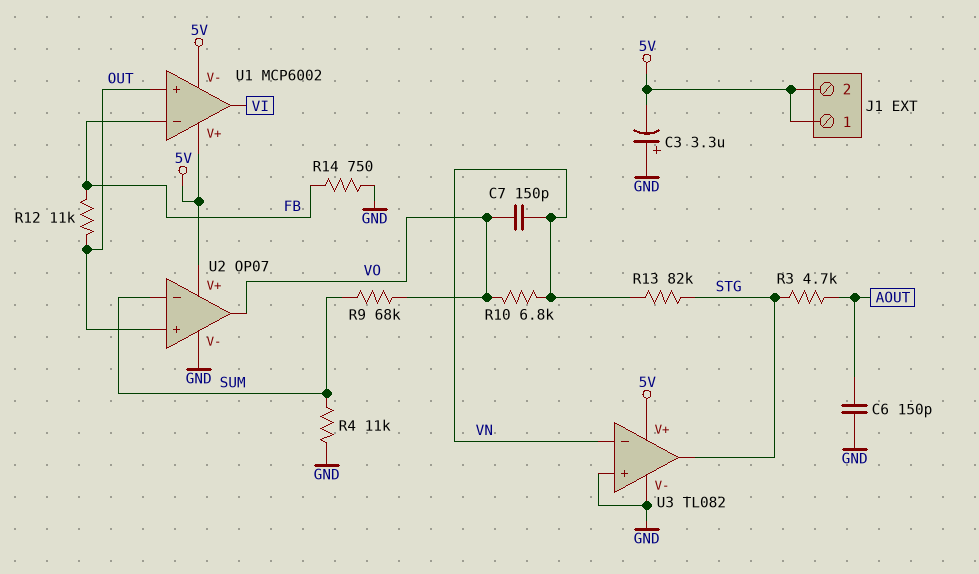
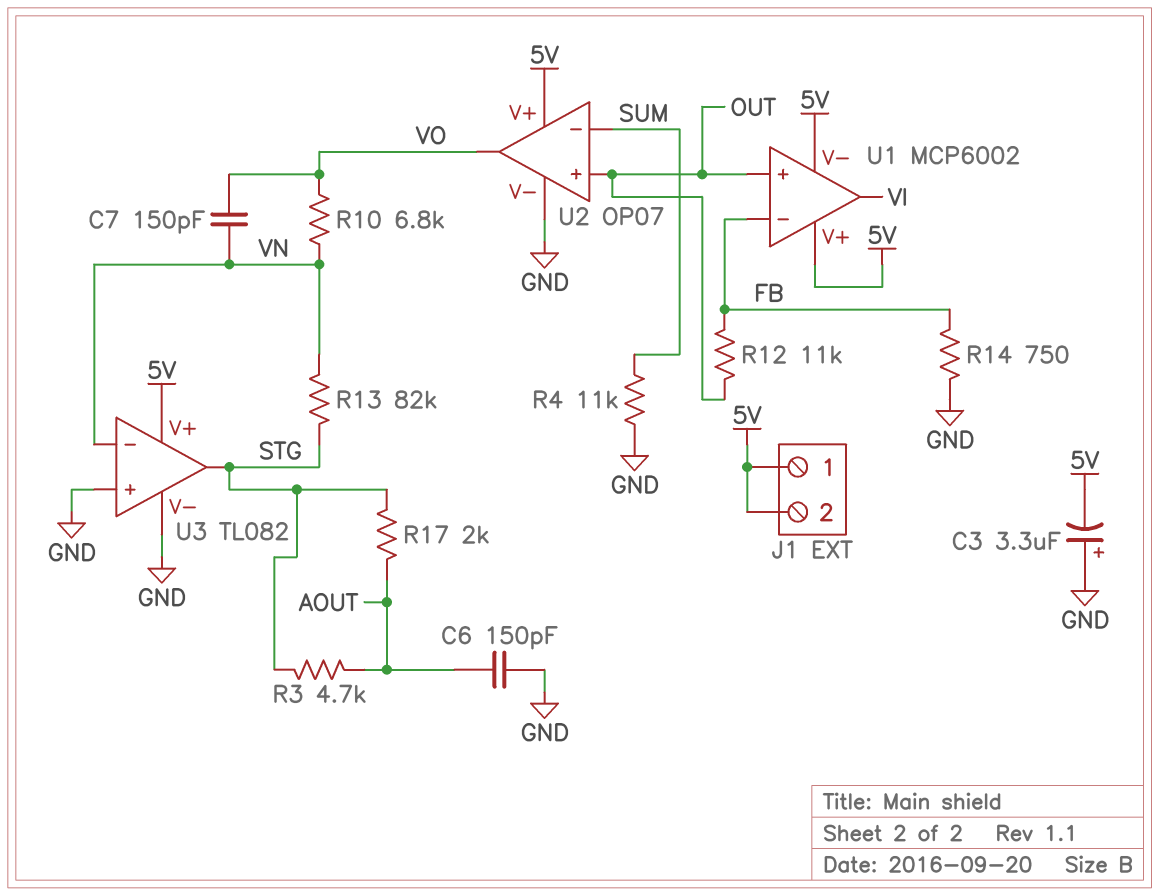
R9: 68k (SUM, VO) -> none
R17: none -> 2k (AOUT, STG)

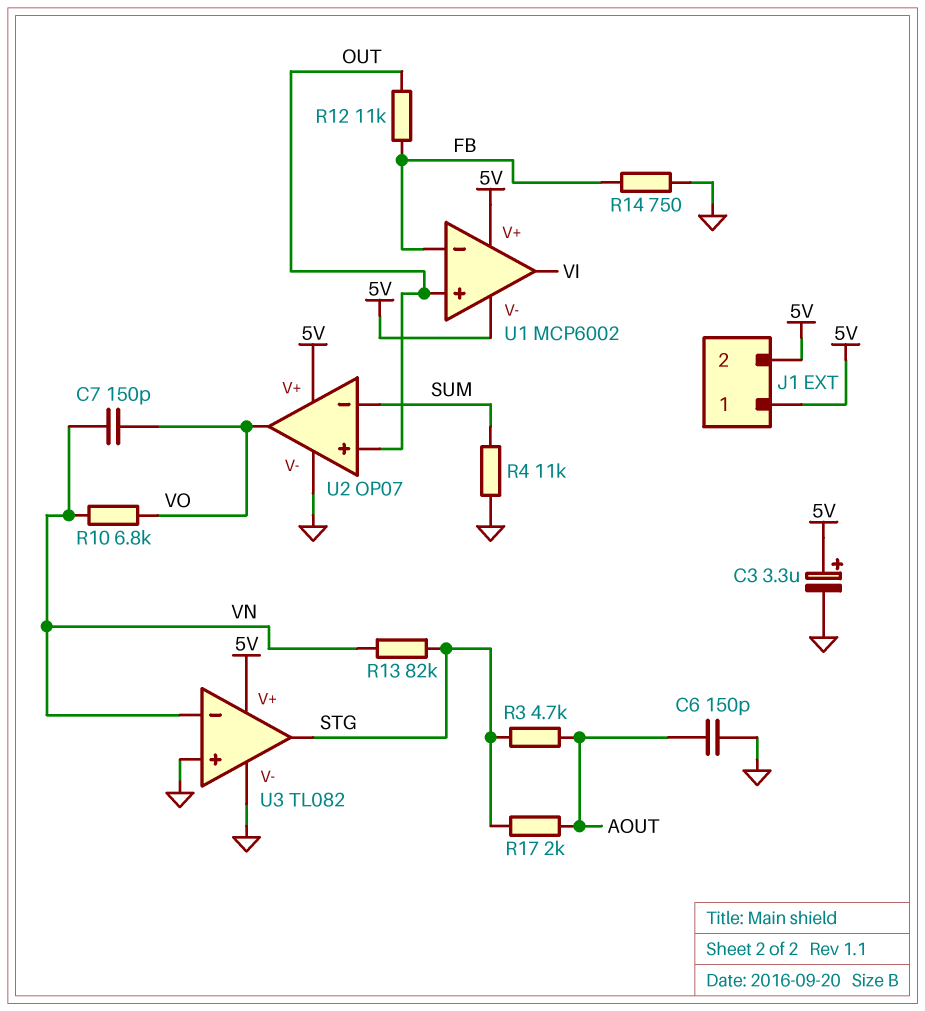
C3: 3.3uF (plus GND, minus 5V) -> 3.3uF (plus 5V, minus GND)

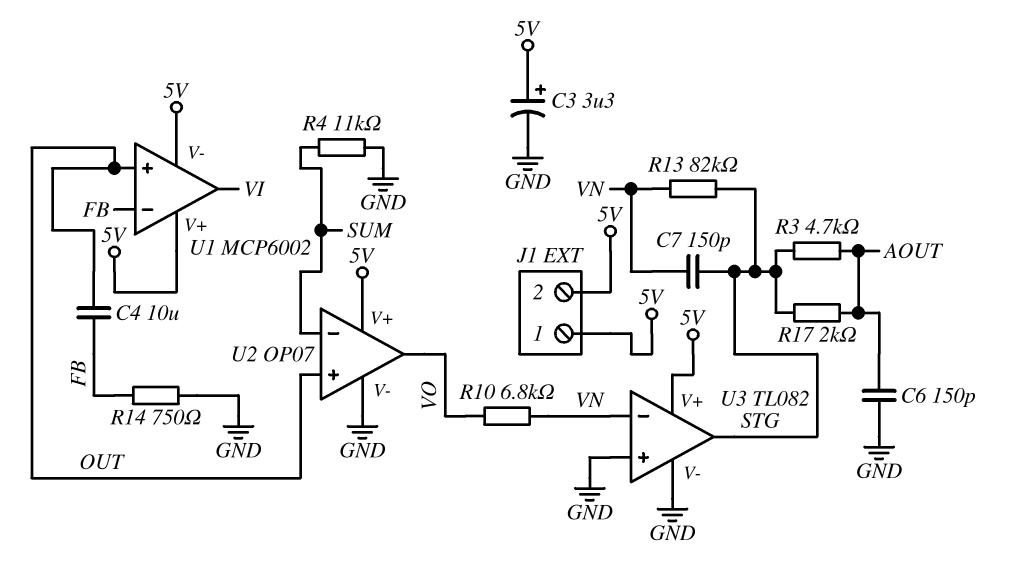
C4: none -> 10uF (FB, OUT)
C7: 150pF (VN, VO) -> 150pF (STG, VN)
R12: 11k (FB, OUT) -> none

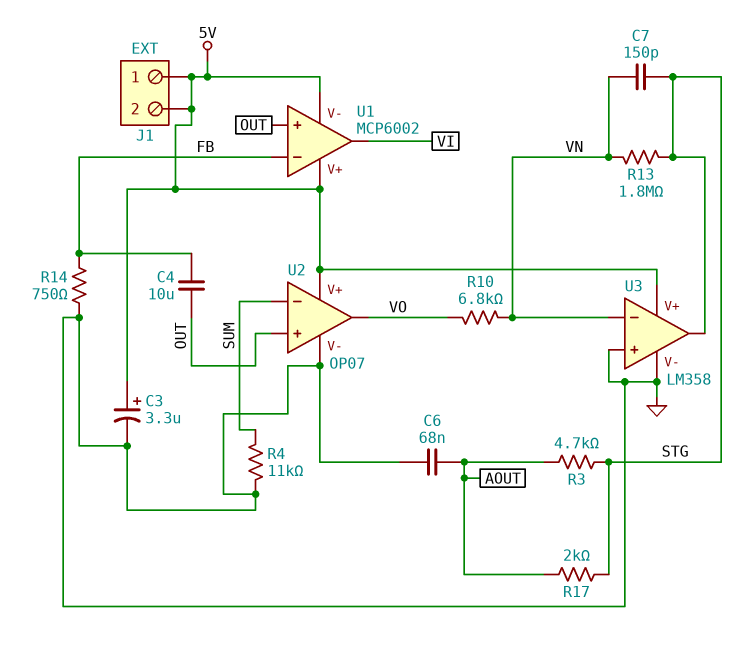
C6: 150pF (AOUT, GND) -> 68nF (AOUT, GND)
R13: 82k (STG, VN) -> 1.8M (STG, VN)
U3: TL082 -> LM358

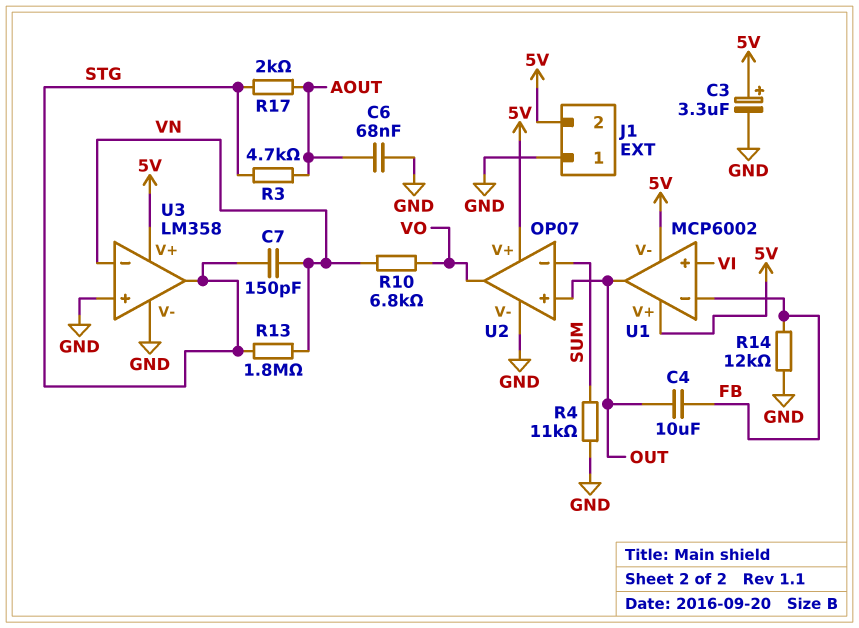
J1 pin 1: 5V -> GND
R14: 750 (FB, GND) -> 12k (FB, GND)
U1 pin in+: OUT -> VI
U1 pin out: VI -> OUT

